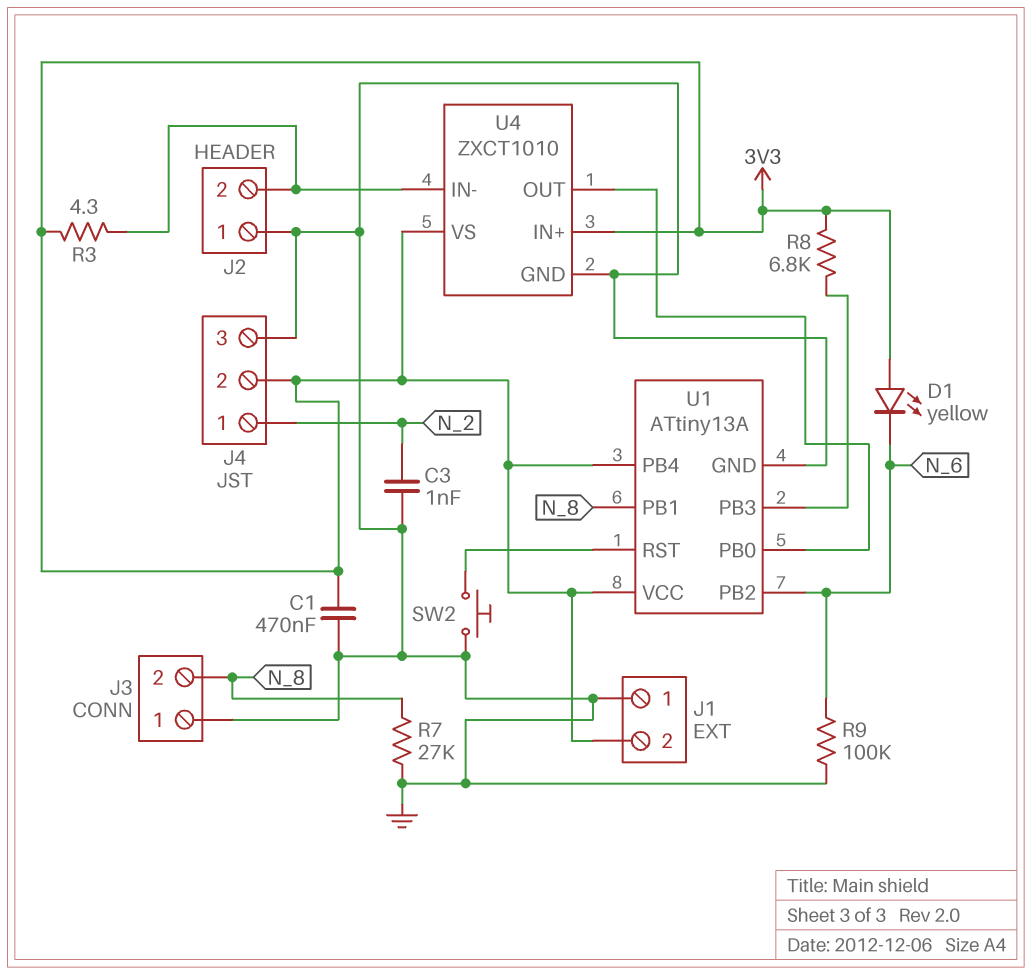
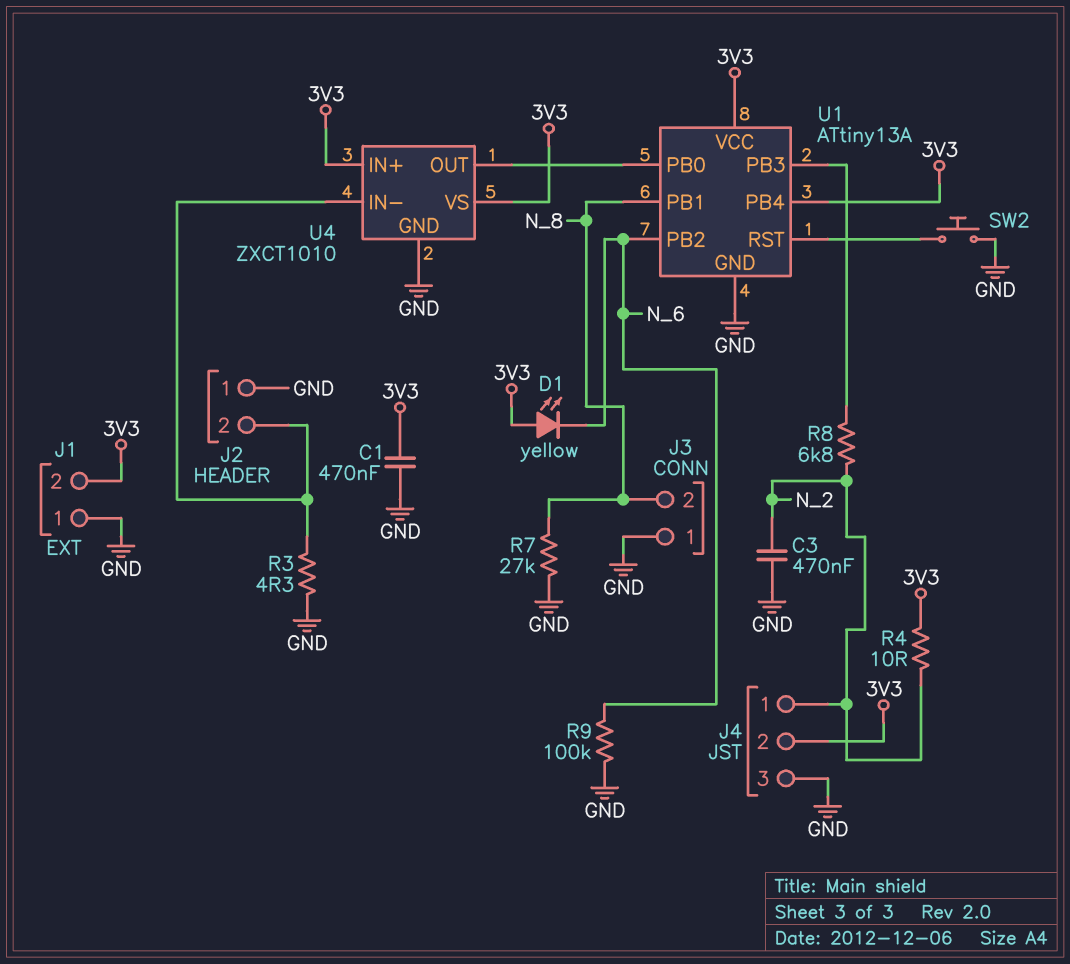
C3: 1nF (GND, N_2) -> 470nF (GND, N_2)
R3: 4.3 (3V3, J2/2) -> 4.3 (GND, J2/2)
R4: none -> 10 (3V3, N_2)
R8: 6.8k (3V3, U1/PB3) -> 6.8k (N_2, U1/PB3)

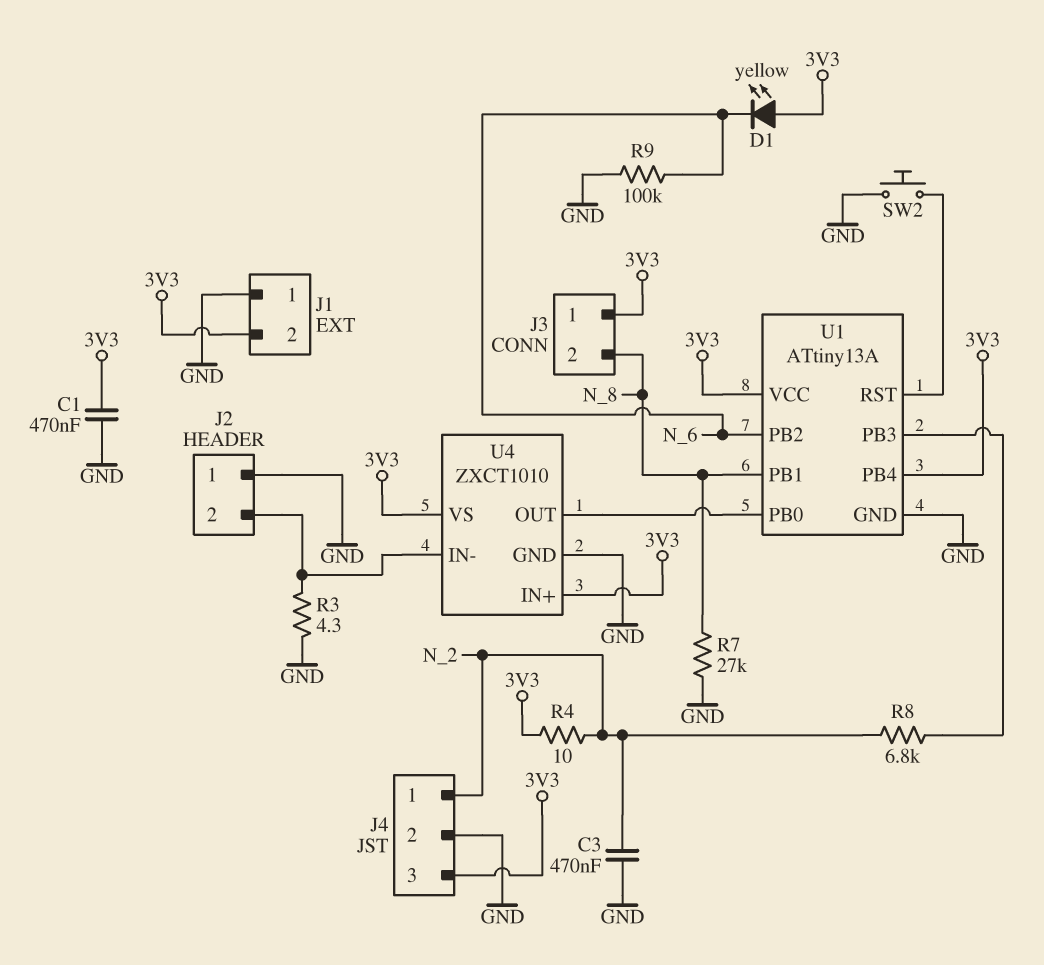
J3 pin 1: GND -> 3V3
J4 pin 2: 3V3 -> GND
J4 pin 3: GND -> 3V3

